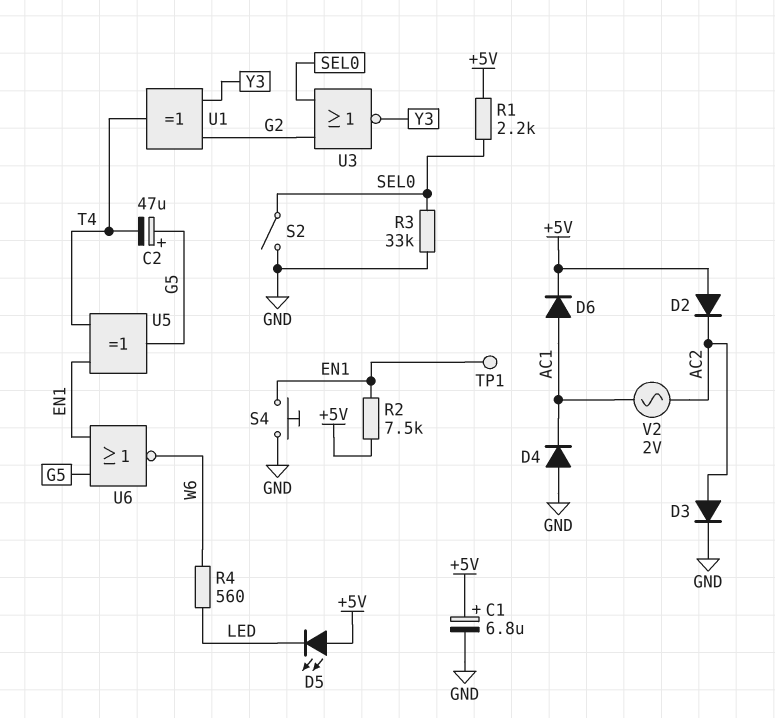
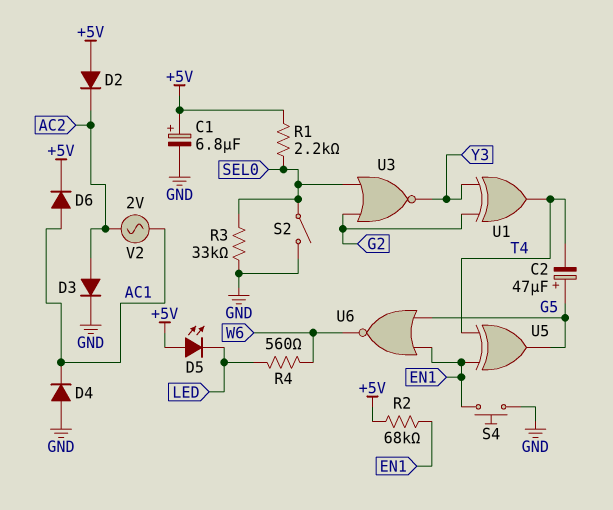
R2: 7.5k (+5V, EN1) -> 68k (+5V, EN1)
TP1: test point (EN1) -> none

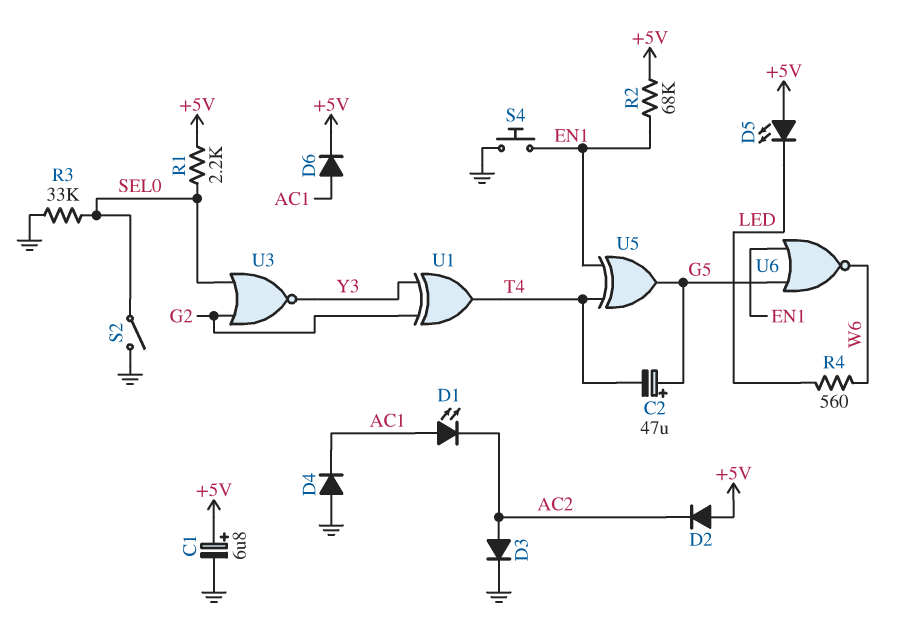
D1: none -> LED (A AC1, K AC2)
V2: AC 2V (AC1, AC2) -> none

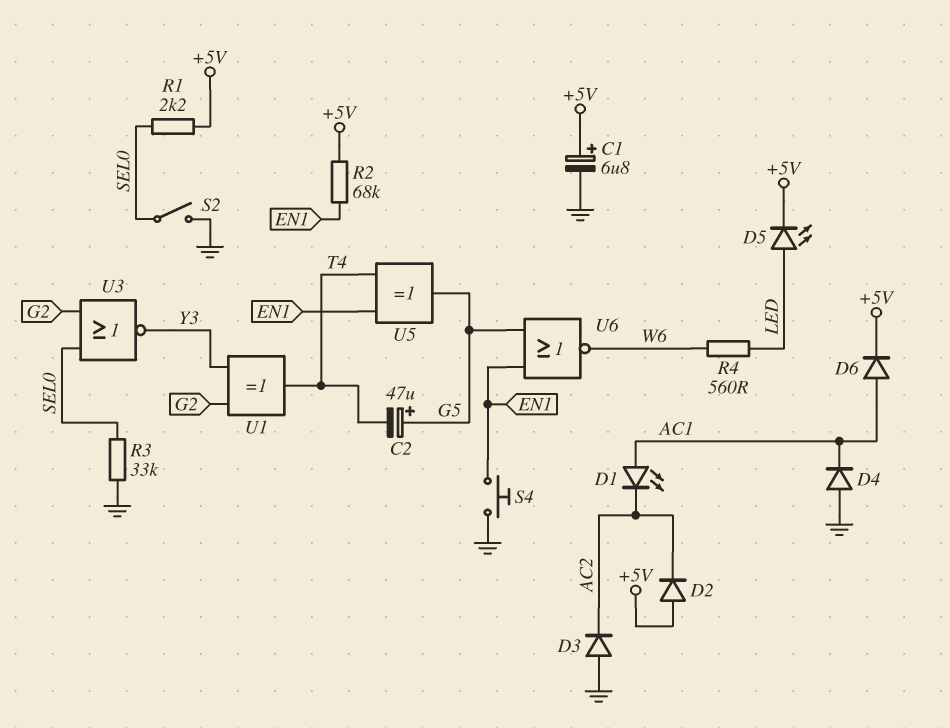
D3: diode (A AC2, K GND) -> diode (A GND, K AC2)
D5: LED (A +5V, K LED) -> LED (A LED, K +5V)

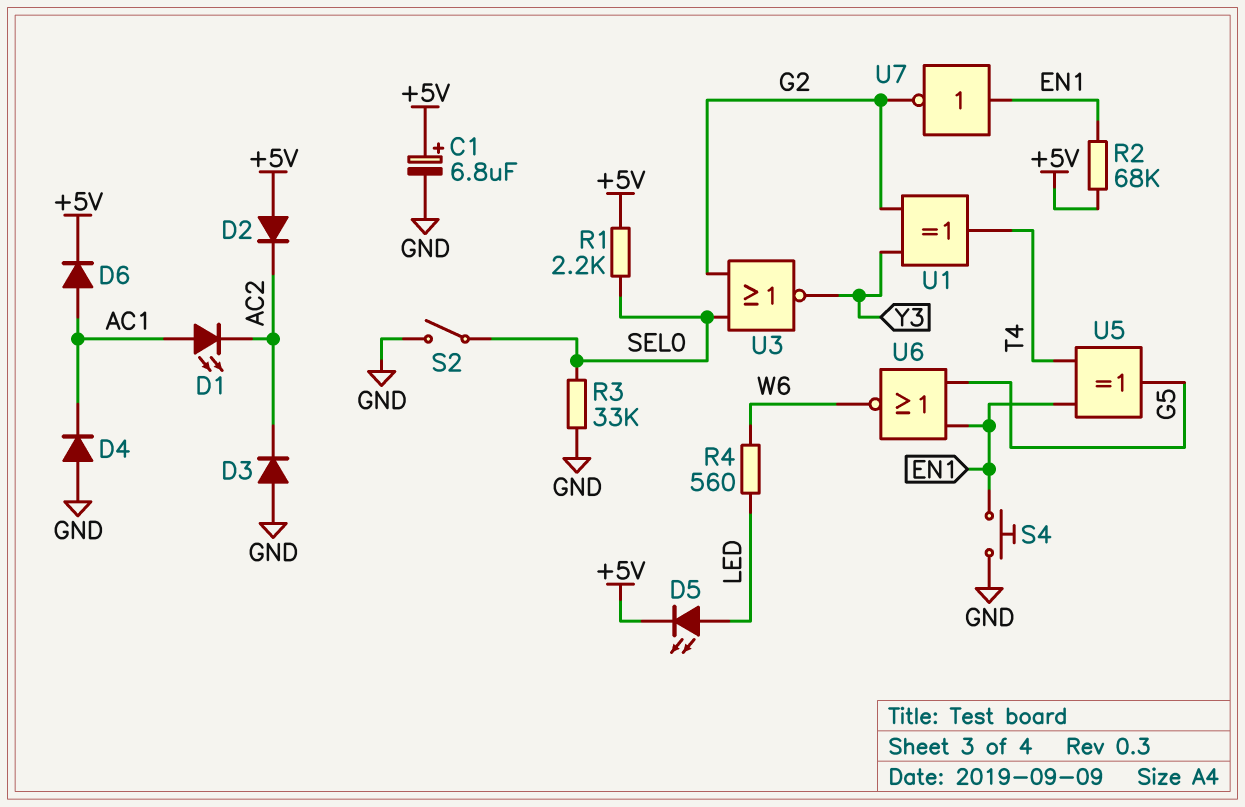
C2: 47uF (plus G5, minus T4) -> none
U7: none -> NOT (in EN1, out G2)

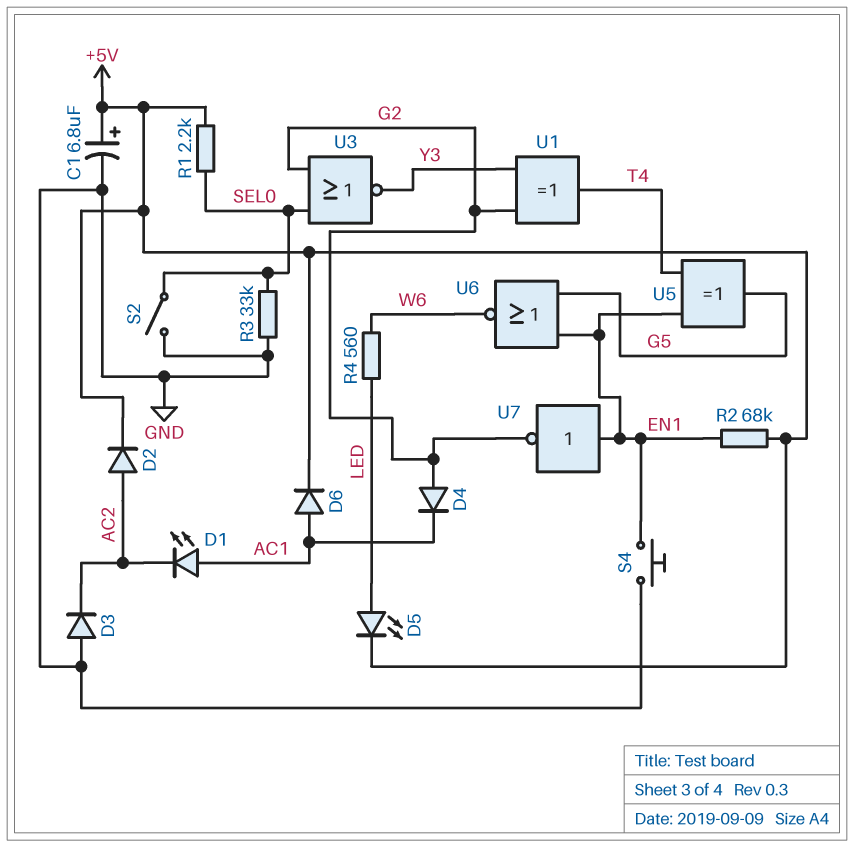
D2: diode (A +5V, K AC2) -> diode (A AC2, K +5V)
D4: diode (A GND, K AC1) -> diode (A G2, K AC1)

